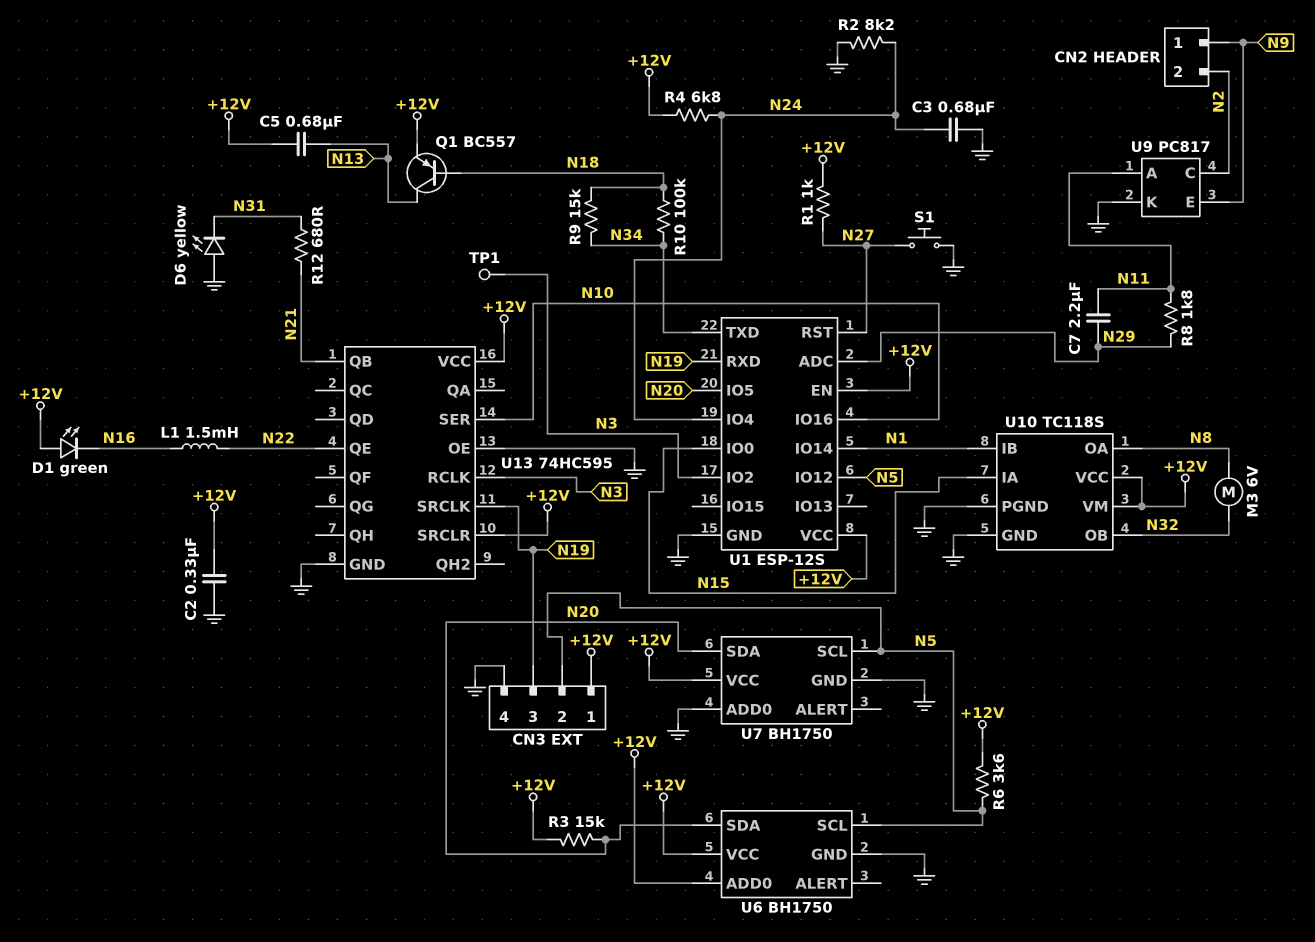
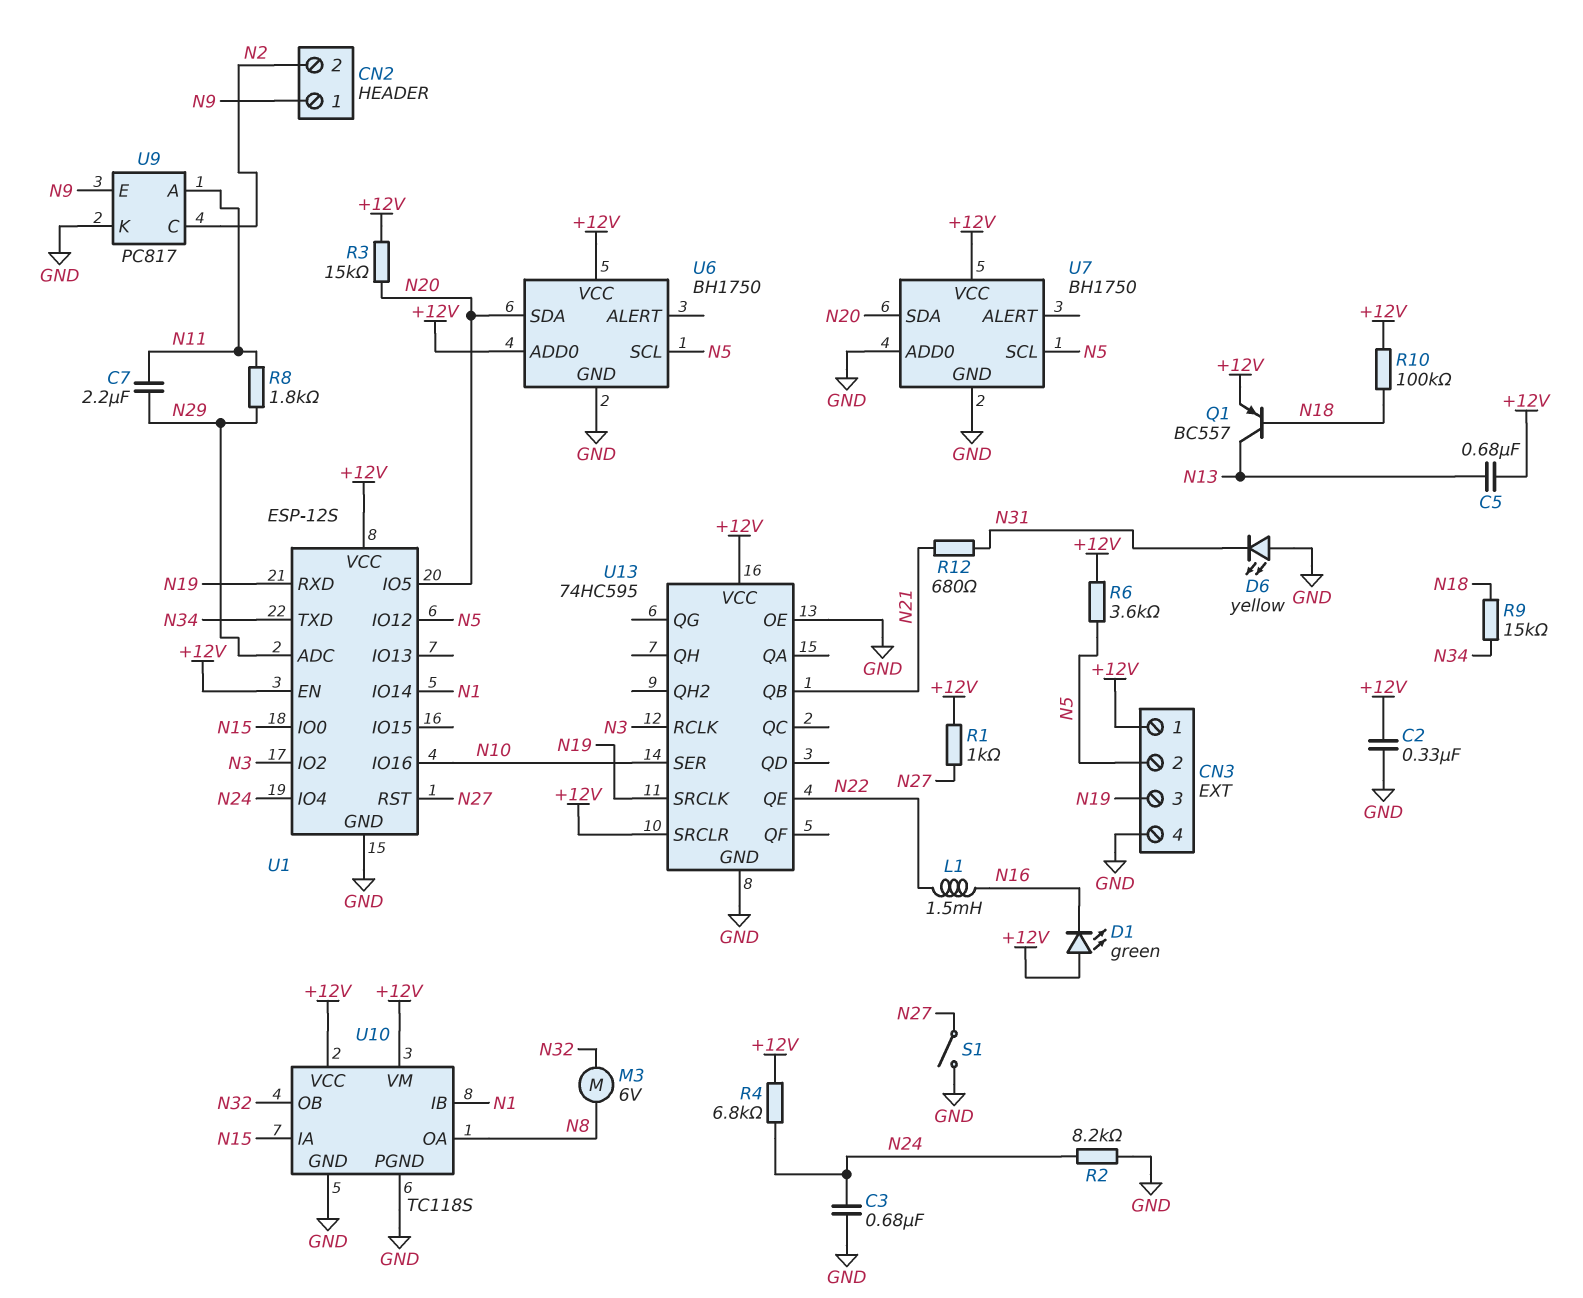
R10: 100k (N18, N34) -> 100k (+12V, N18)
S1: button (GND, N27) -> switch (GND, N27)
TP1: test point (N3) -> none

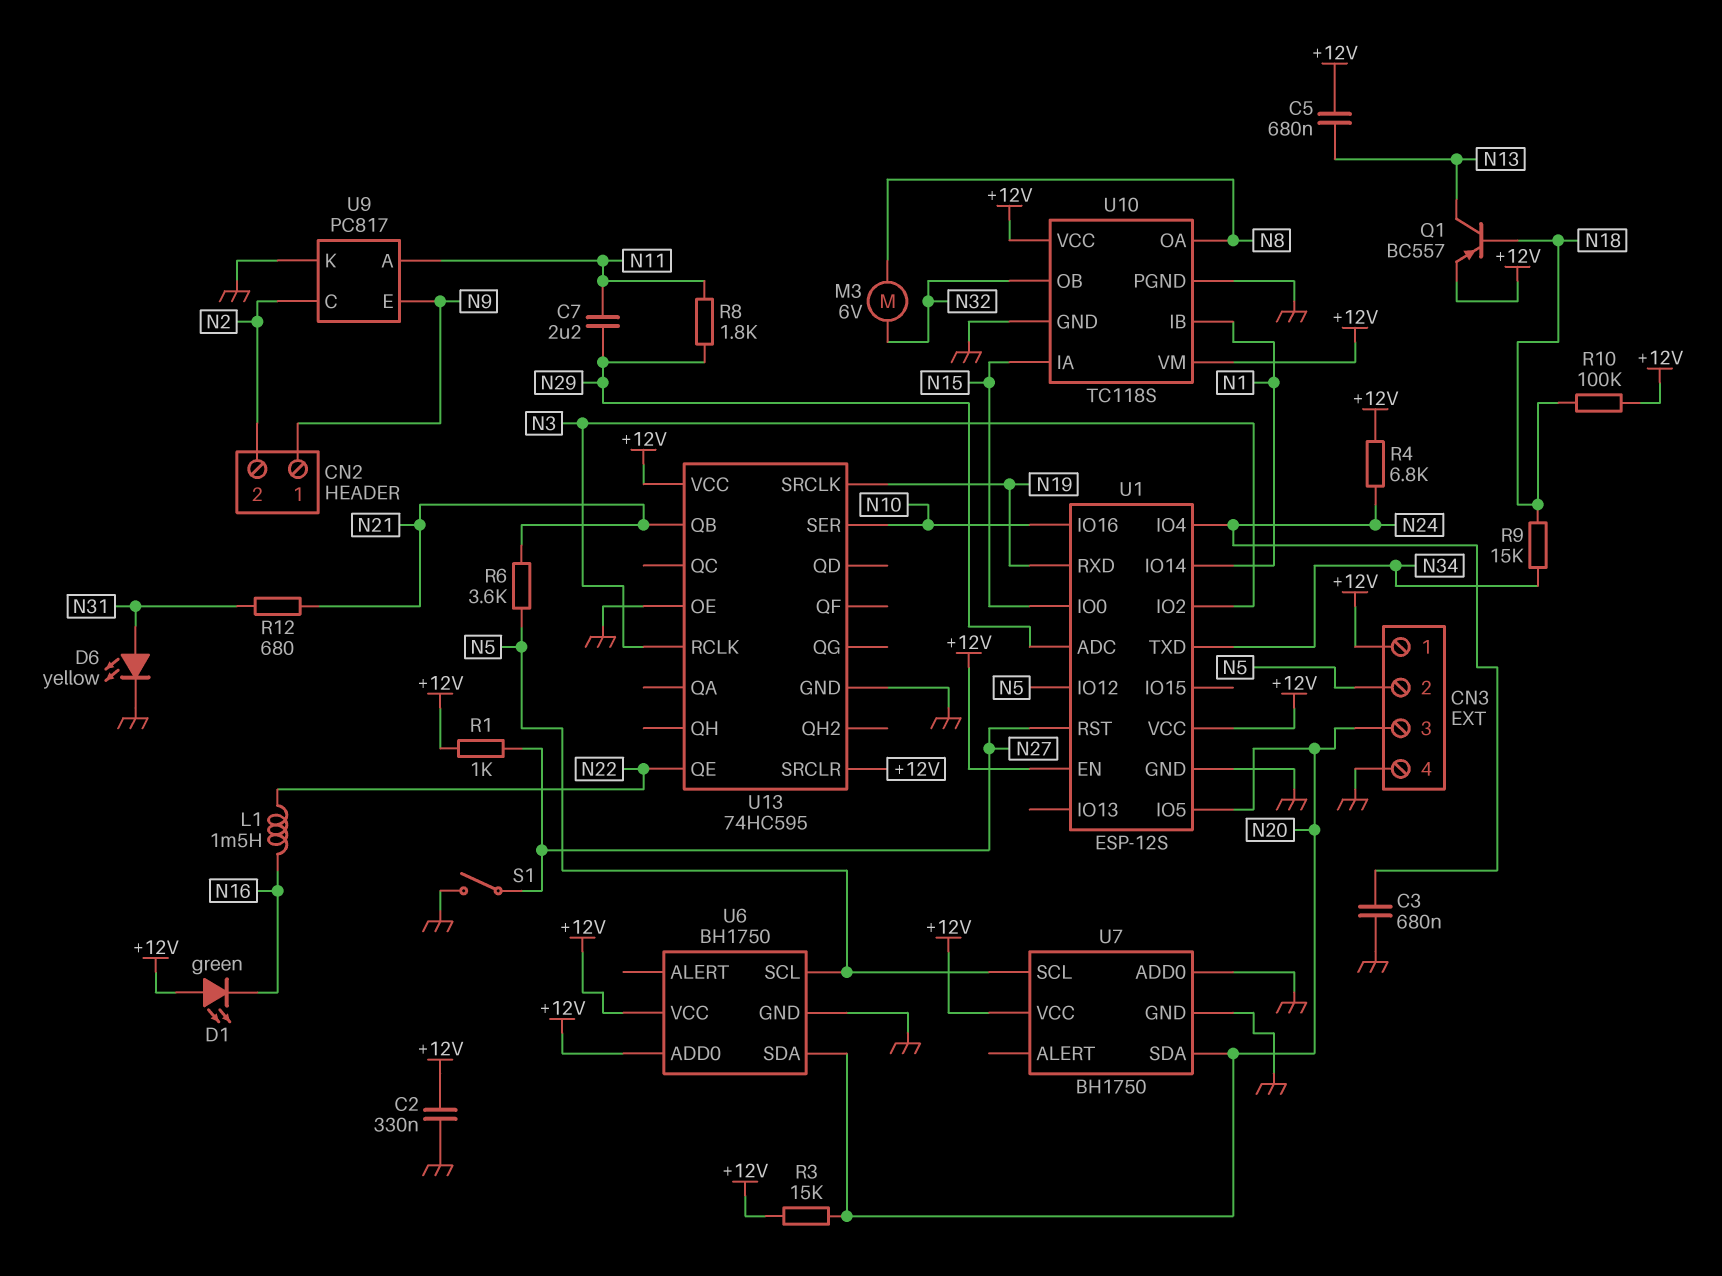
CN3 pin 3: N19 -> N20
D6: LED yellow (A GND, K N31) -> LED yellow (A N31, K GND)
R2: 8.2k (GND, N24) -> none
R6: 3.6k (+12V, N5) -> 3.6k (N5, N21)

